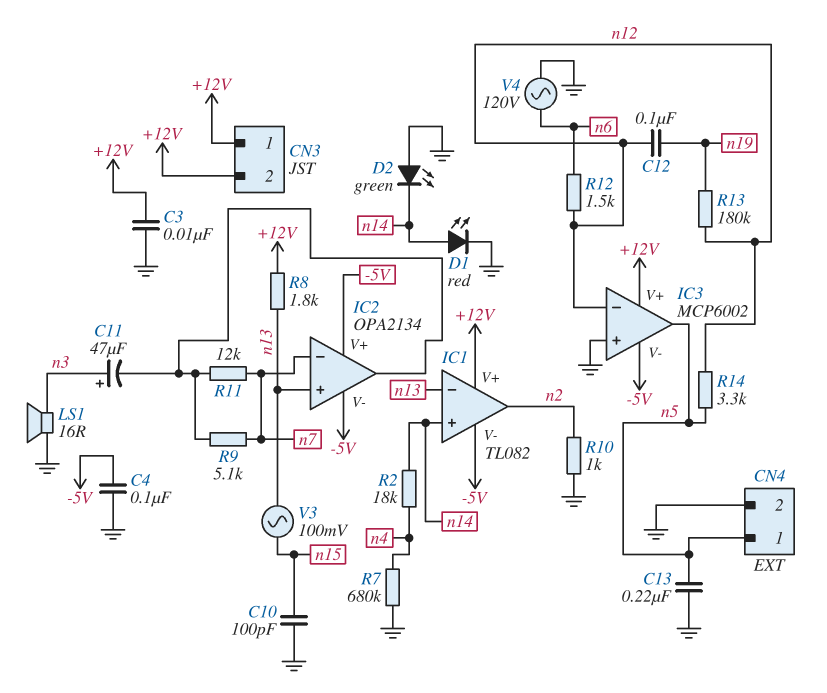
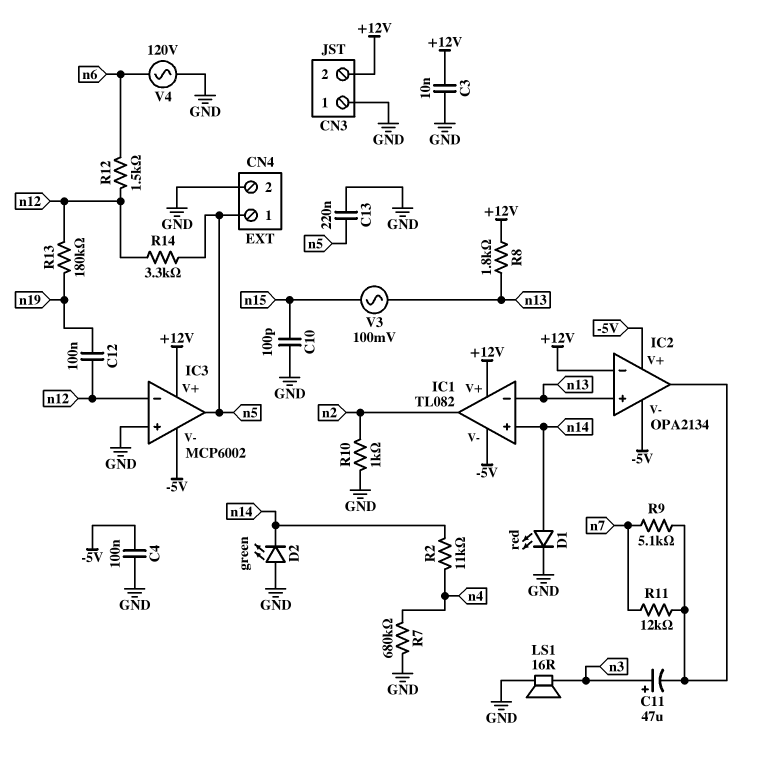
CN3 pin 1: +12V -> GND
IC2 pin in-: n7 -> +12V
R2: 18k (n4, n14) -> 11k (n4, n14)

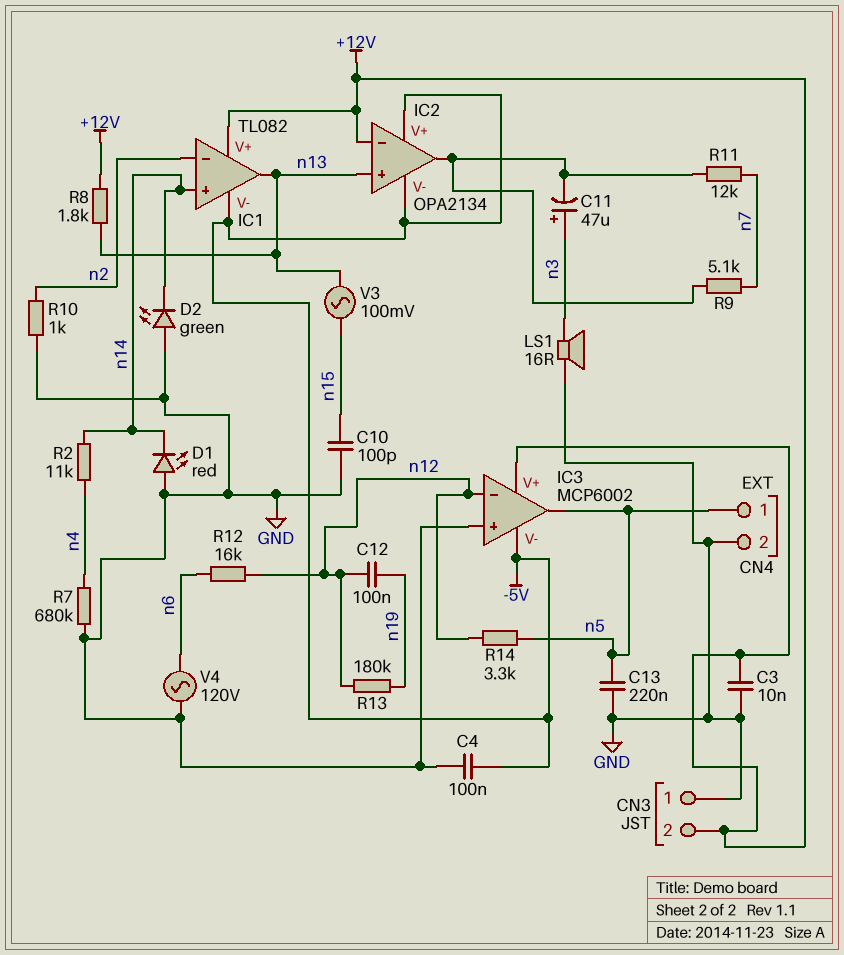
D1: LED red (A n14, K GND) -> LED red (A GND, K n14)
IC1 pin in-: n13 -> n2
IC1 pin out: n2 -> n13
R12: 1.5k (n6, n12) -> 16k (n6, n12)

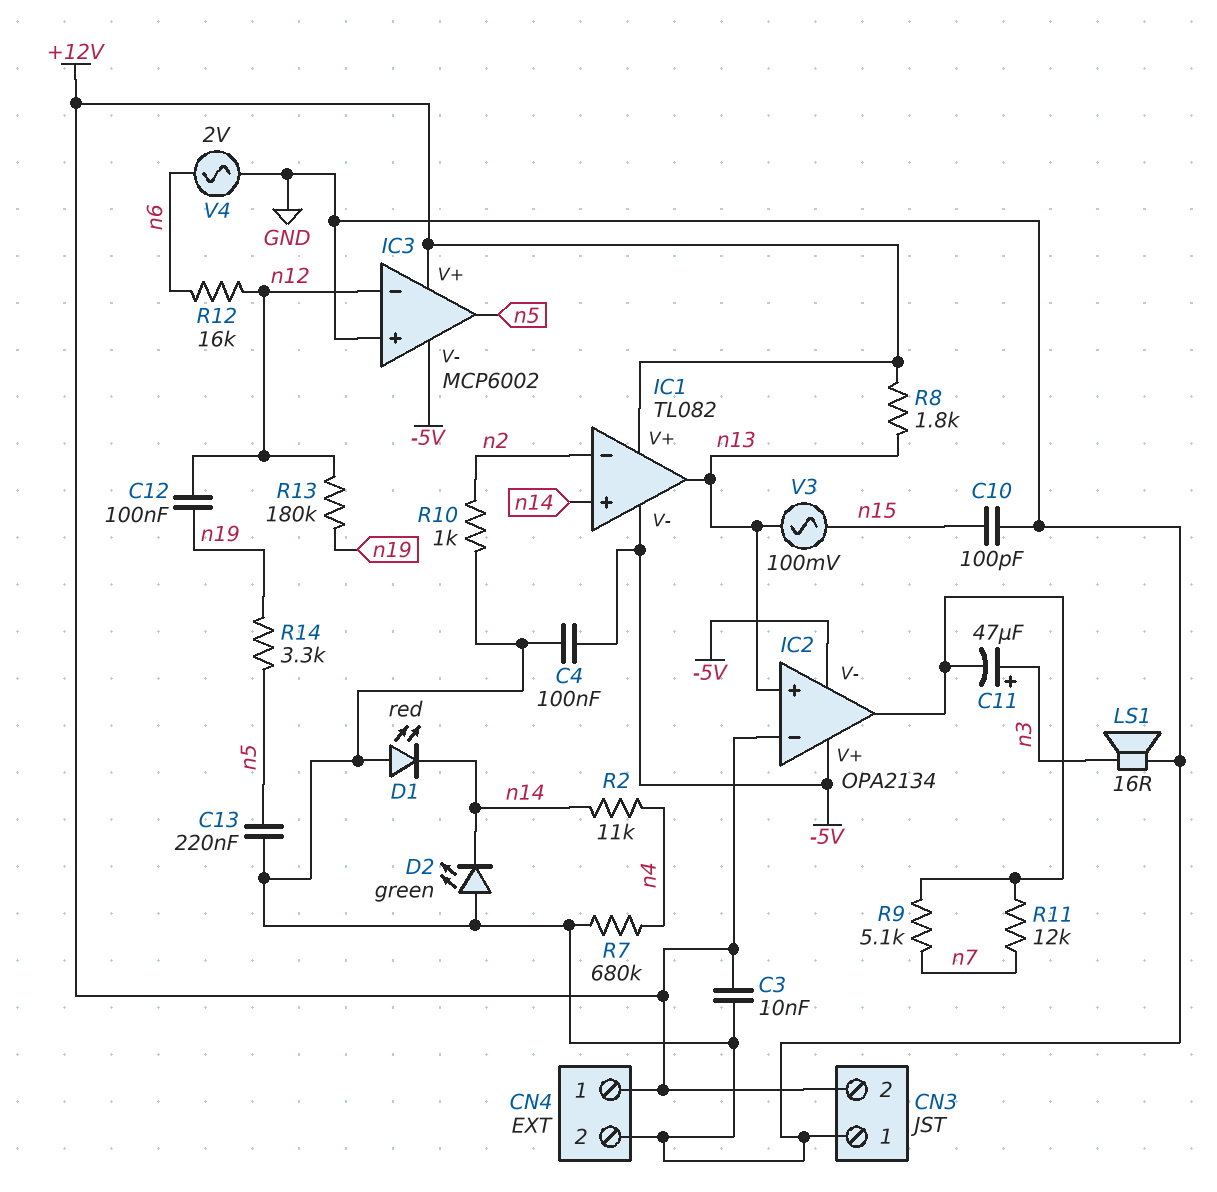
CN4 pin 1: n5 -> +12V
R14: 3.3k (n5, n12) -> 3.3k (n5, n19)
V4: AC 120V (GND, n6) -> AC 2V (GND, n6)

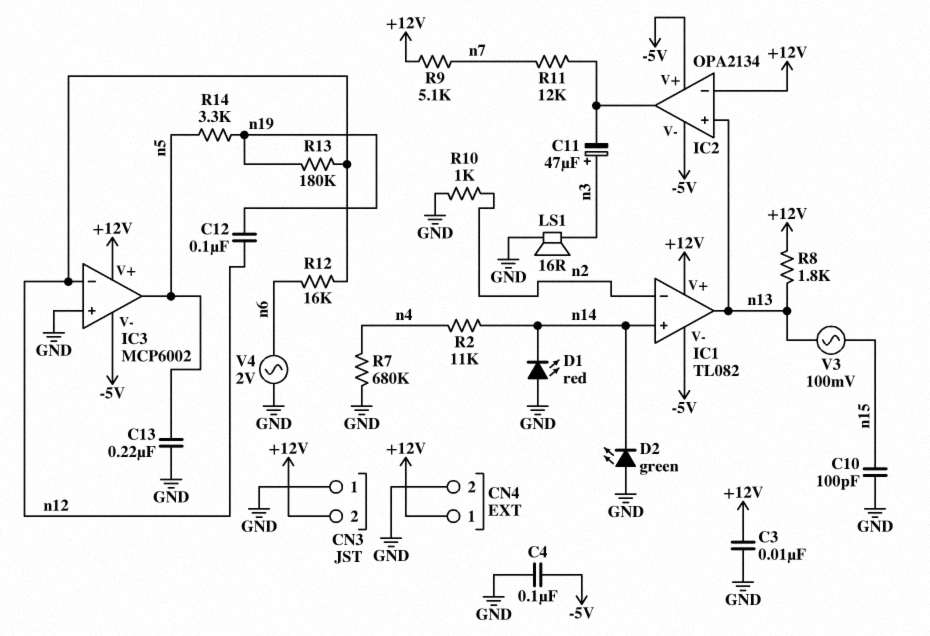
R9: 5.1k (IC2/out, n7) -> 5.1k (+12V, n7)

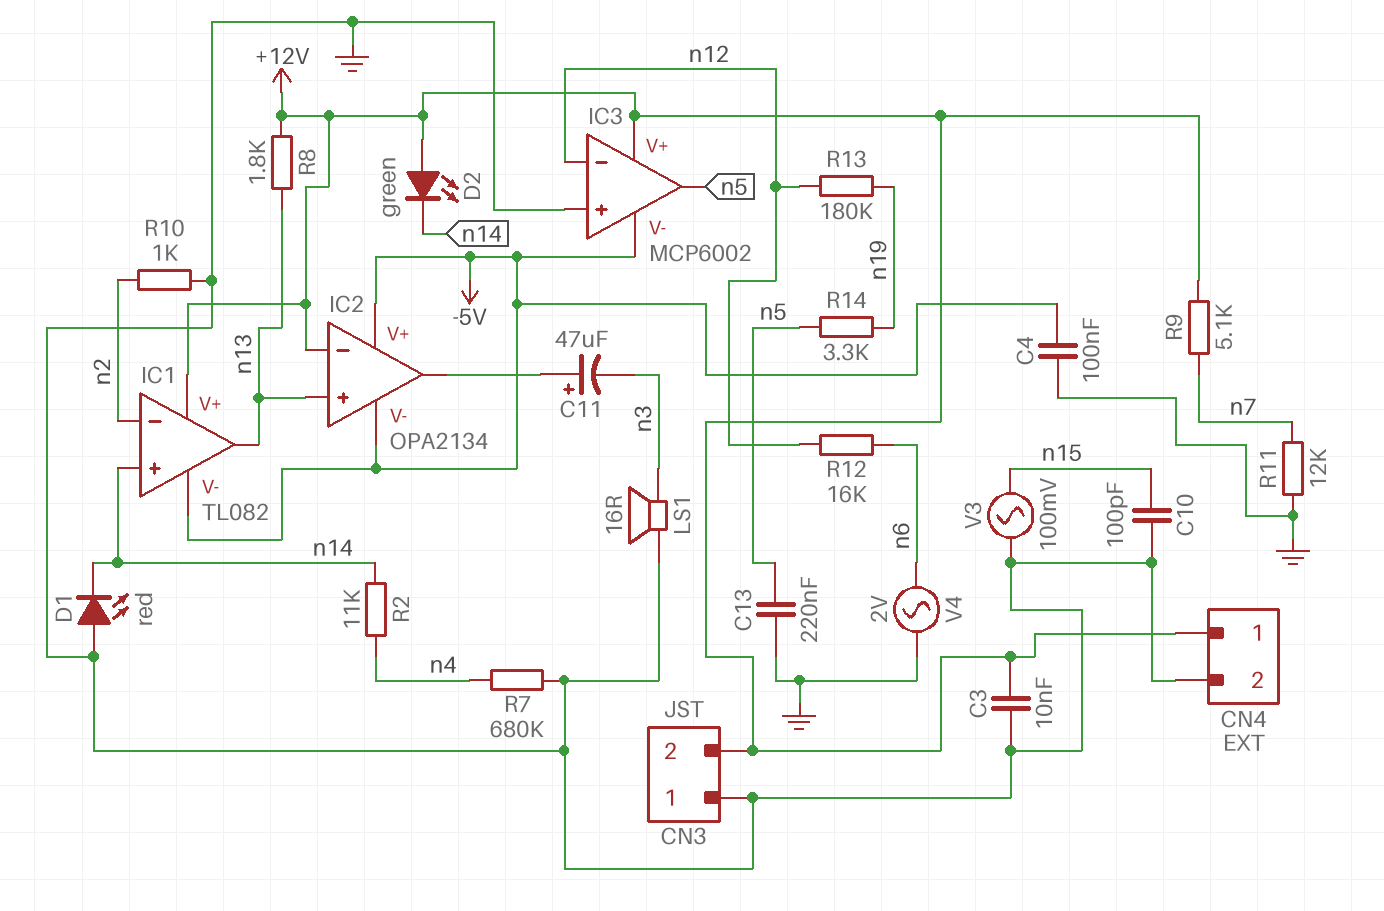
C11: 47uF (plus n3, minus IC2/out) -> 47uF (plus IC2/out, minus n3)
C12: 100nF (n12, n19) -> none
D2: LED green (A GND, K n14) -> LED green (A +12V, K n14)
R11: 12k (IC2/out, n7) -> 12k (GND, n7)
V3: AC 100mV (n13, n15) -> AC 100mV (GND, n15)

